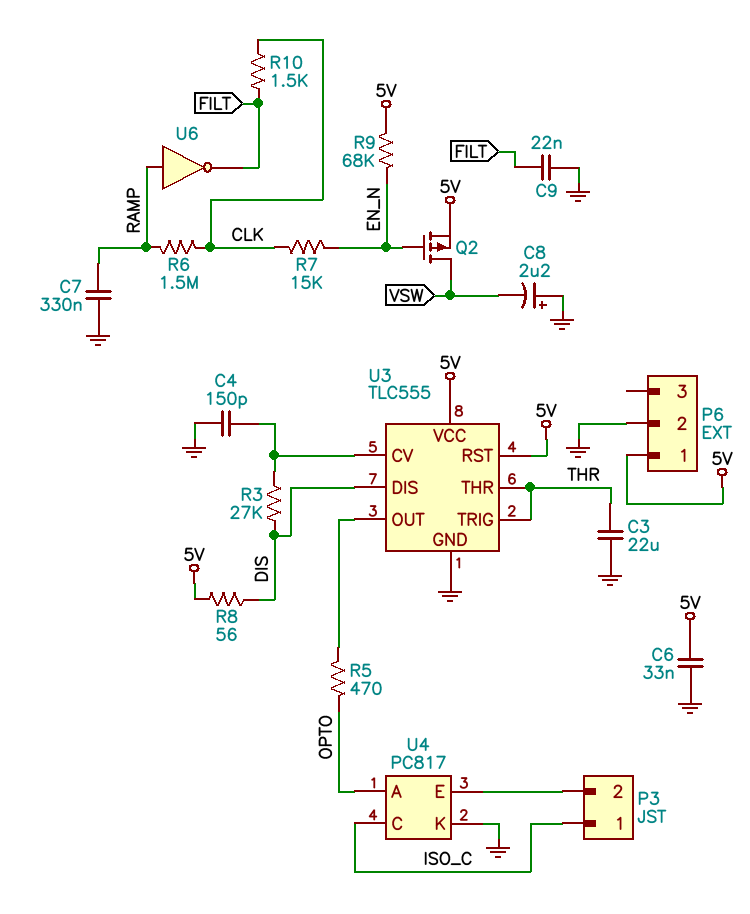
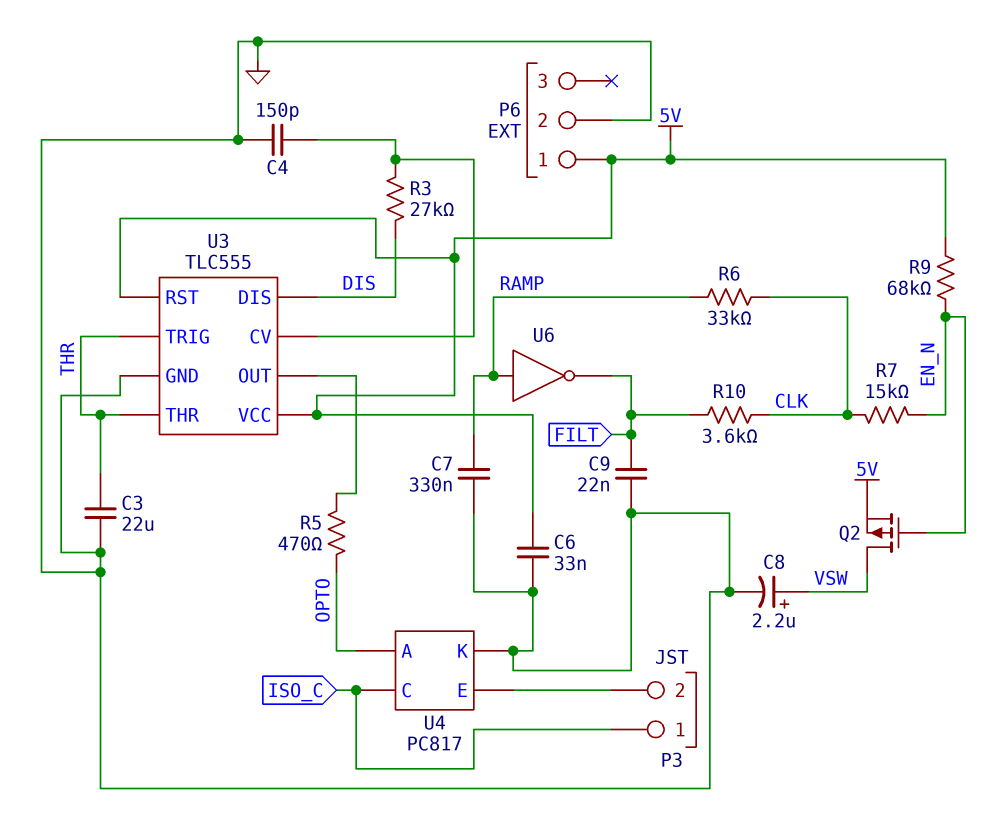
C8: 2.2uF (plus GND, minus VSW) -> 2.2uF (plus VSW, minus GND)
R6: 1.5M (CLK, RAMP) -> 33k (CLK, RAMP)
R8: 56 (5V, DIS) -> none
R10: 1.5k (CLK, FILT) -> 3.6k (CLK, FILT)

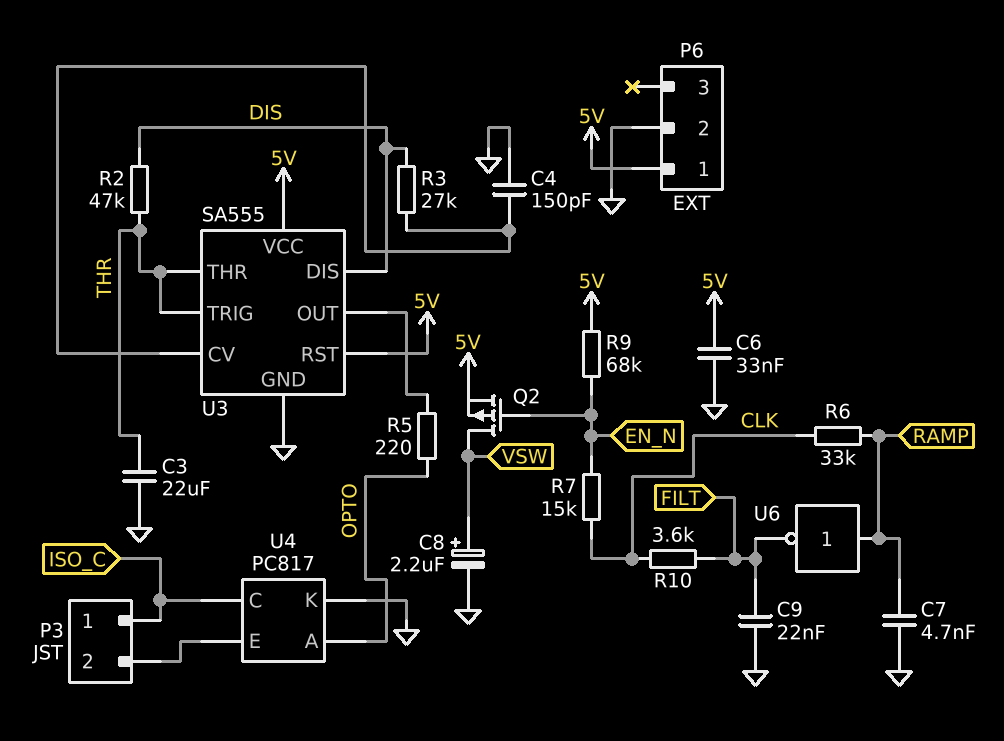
C7: 330nF (GND, RAMP) -> 4.7nF (GND, RAMP)
R2: none -> 47k (DIS, THR)
R5: 470 (OPTO, U3/OUT) -> 220 (OPTO, U3/OUT)
U3: TLC555 -> SA555

